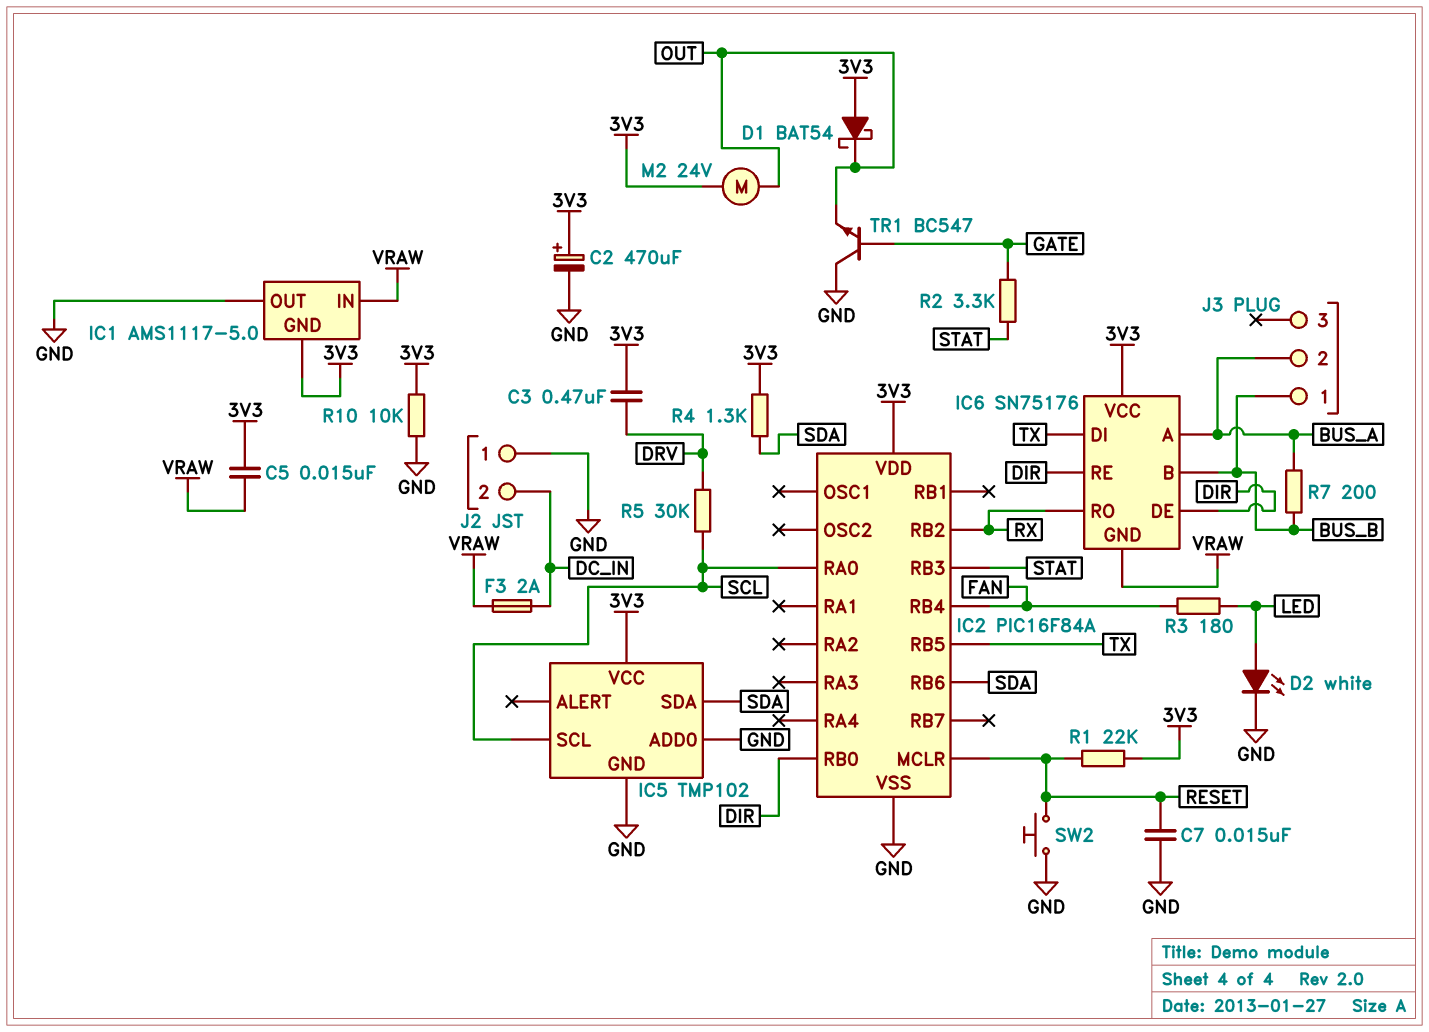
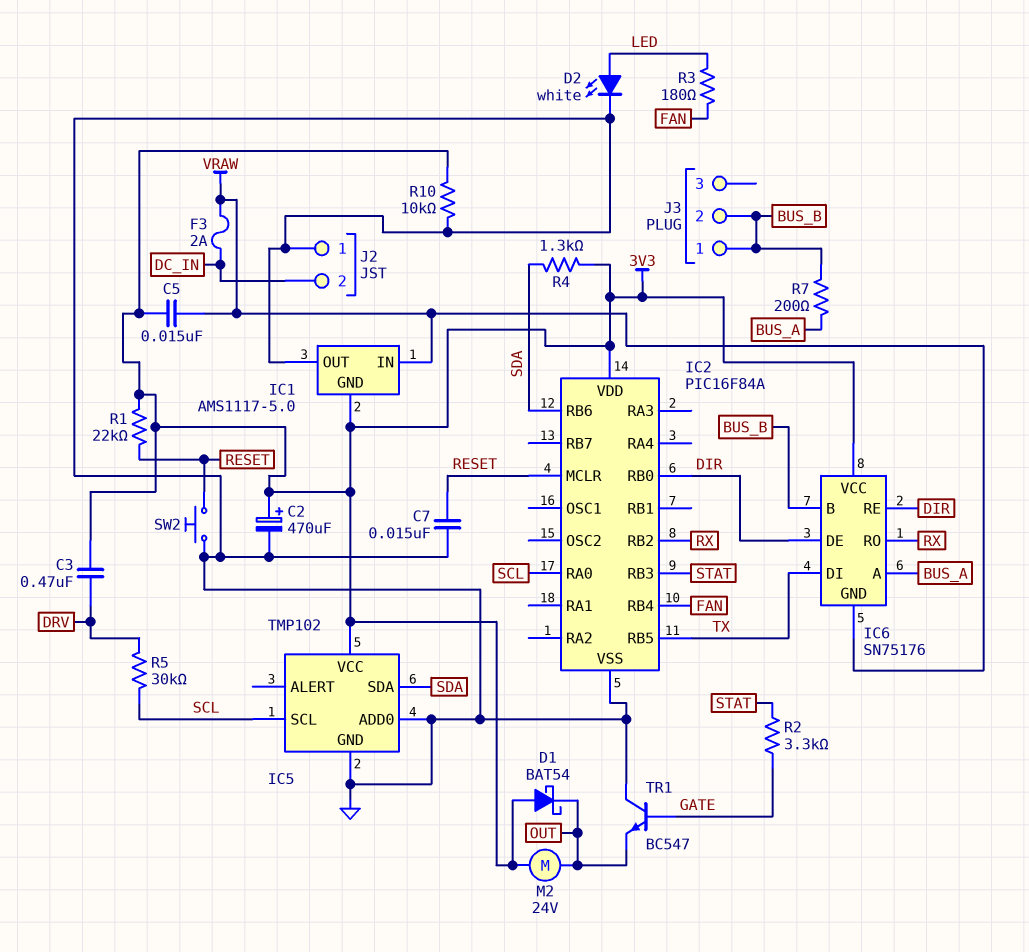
J3 pin 2: BUS_A -> BUS_B

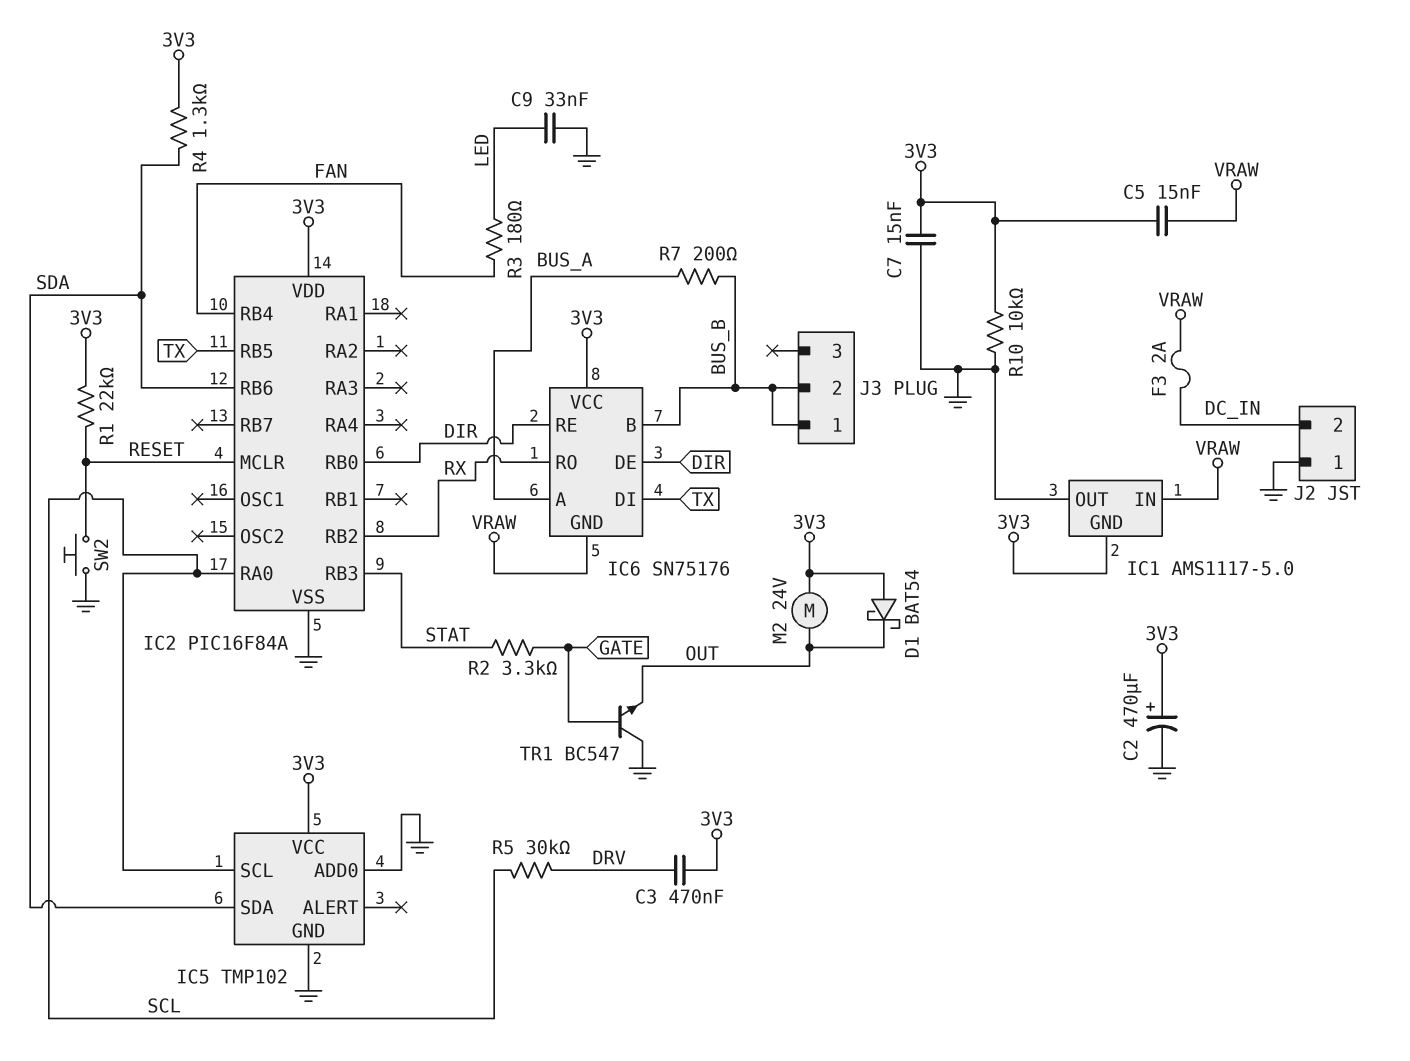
C7: 15nF (GND, RESET) -> 15nF (3V3, GND)
C9: none -> 33nF (GND, LED)
D2: LED white (A LED, K GND) -> none

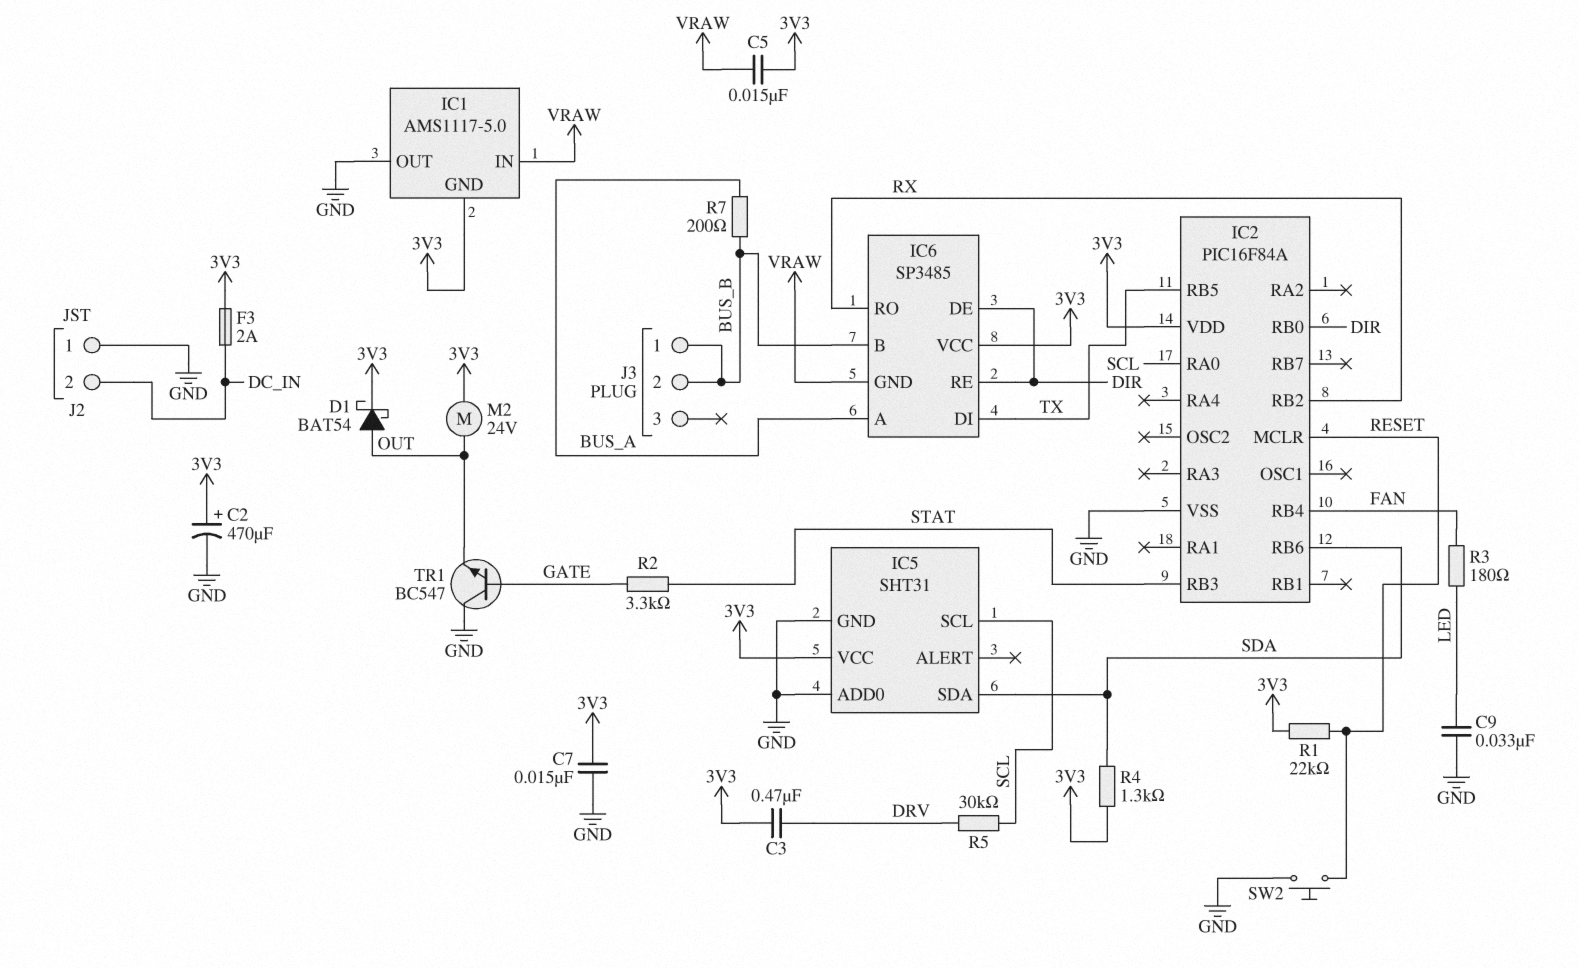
D1: schottky BAT54 (A 3V3, K OUT) -> schottky BAT54 (A OUT, K 3V3)
F3: 2A (DC_IN, VRAW) -> 2A (3V3, DC_IN)
IC5: TMP102 -> SHT31
IC6: SN75176 -> SP3485
R10: 10k (3V3, GND) -> none

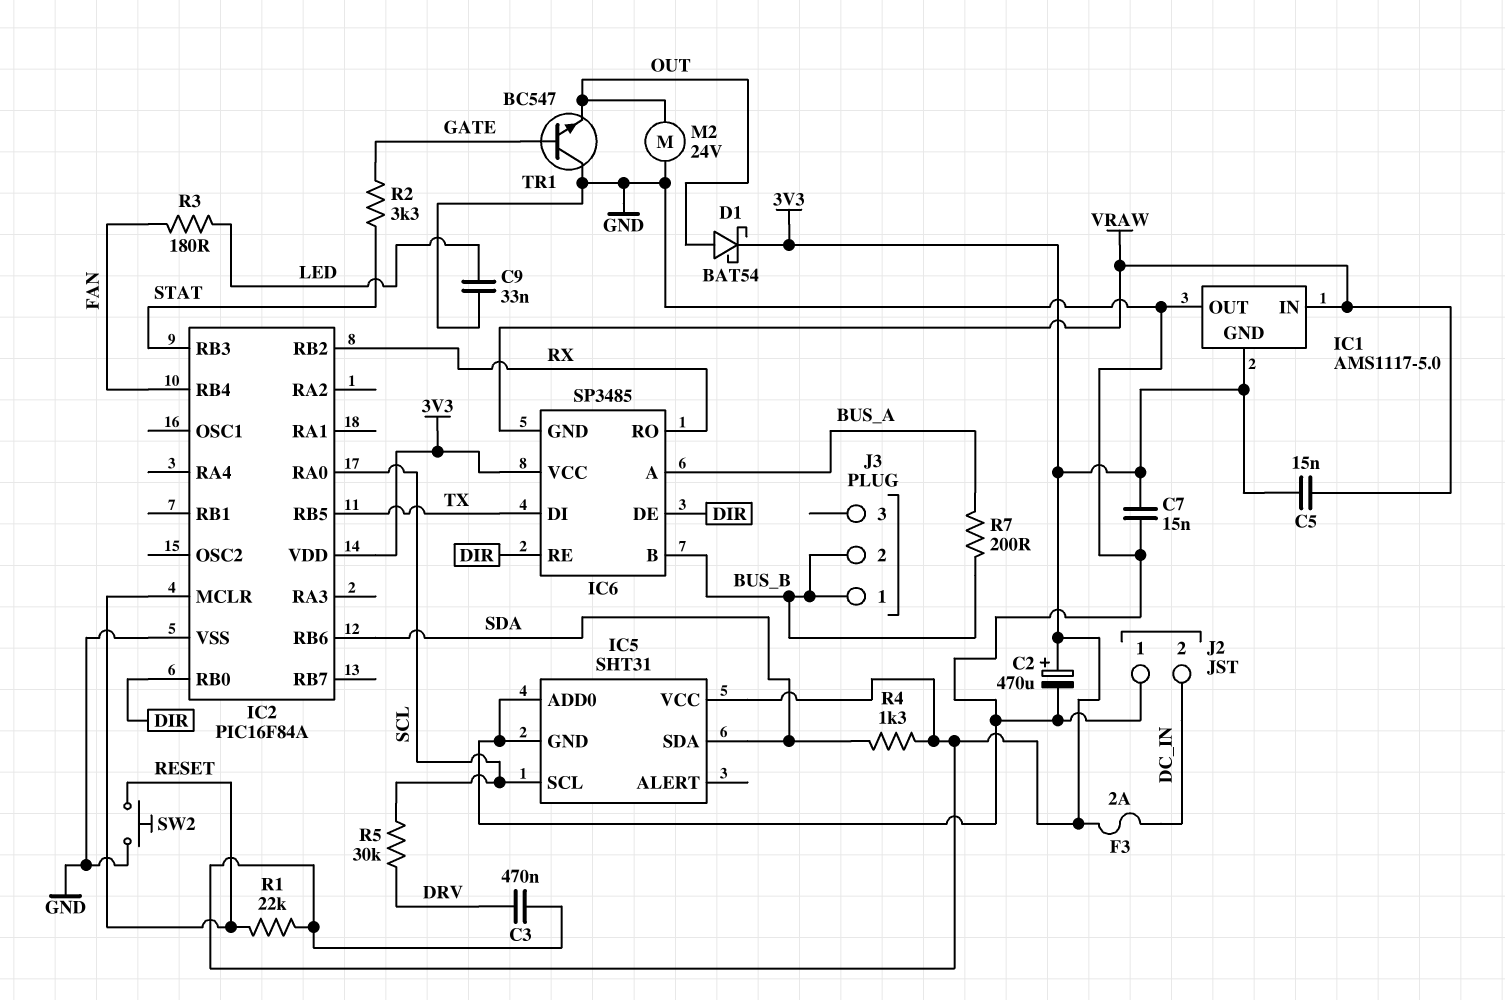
M2: motor 24V (3V3, OUT) -> motor 24V (GND, OUT)

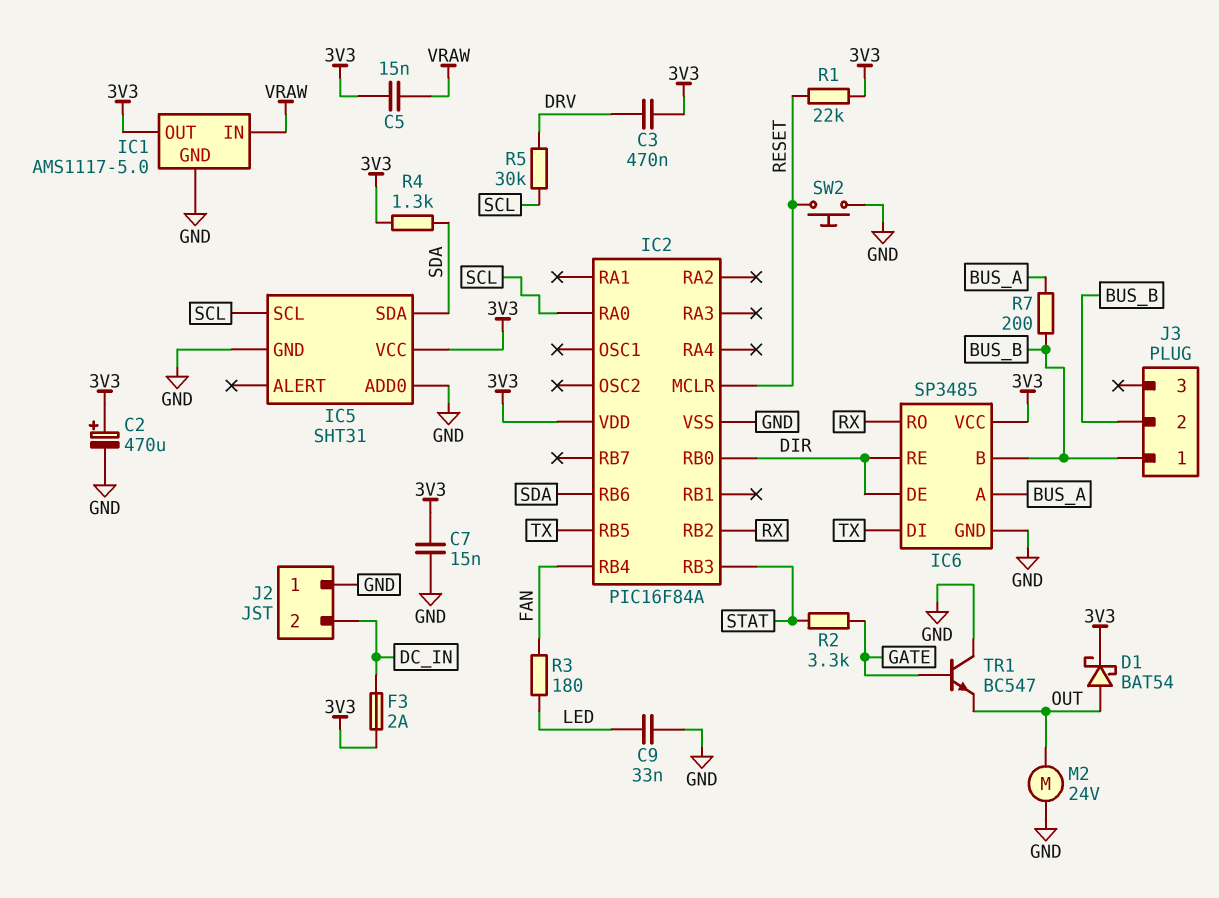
IC1 pin GND: 3V3 -> GND
IC1 pin OUT: GND -> 3V3
IC6 pin GND: VRAW -> GND

